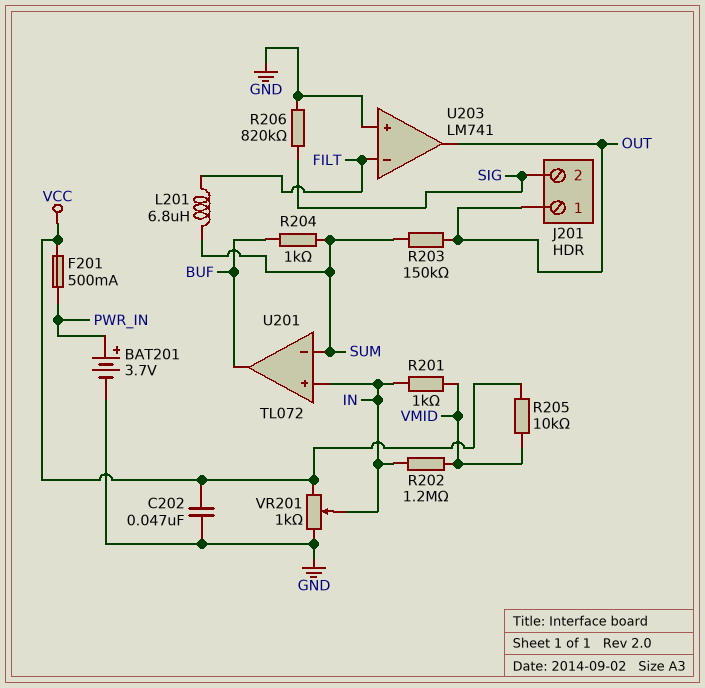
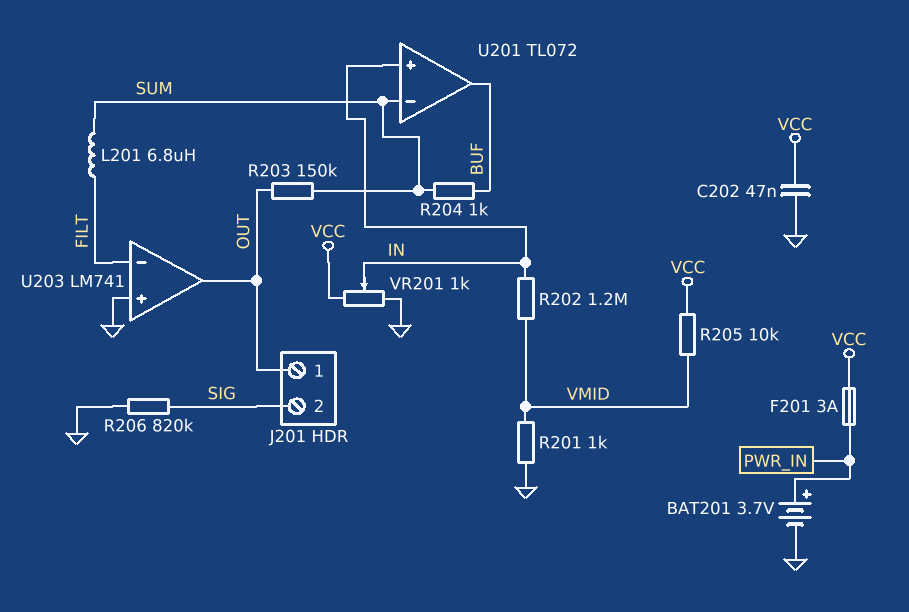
F201: 500mA (PWR_IN, VCC) -> 3A (PWR_IN, VCC)
R201: 1k (IN, VMID) -> 1k (GND, VMID)

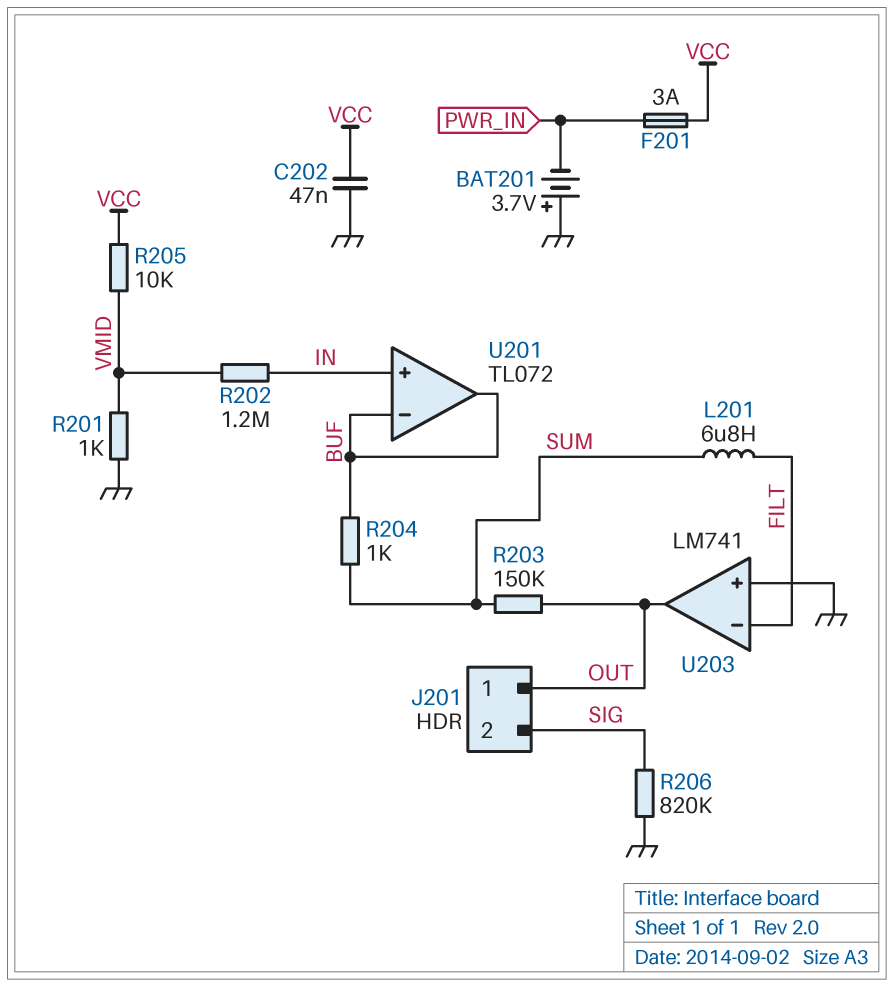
BAT201: 3.7V (plus PWR_IN, minus GND) -> 3.7V (plus GND, minus PWR_IN)
U201 pin in-: SUM -> BUF
VR201: 1k (GND, VCC, wiper IN) -> none

